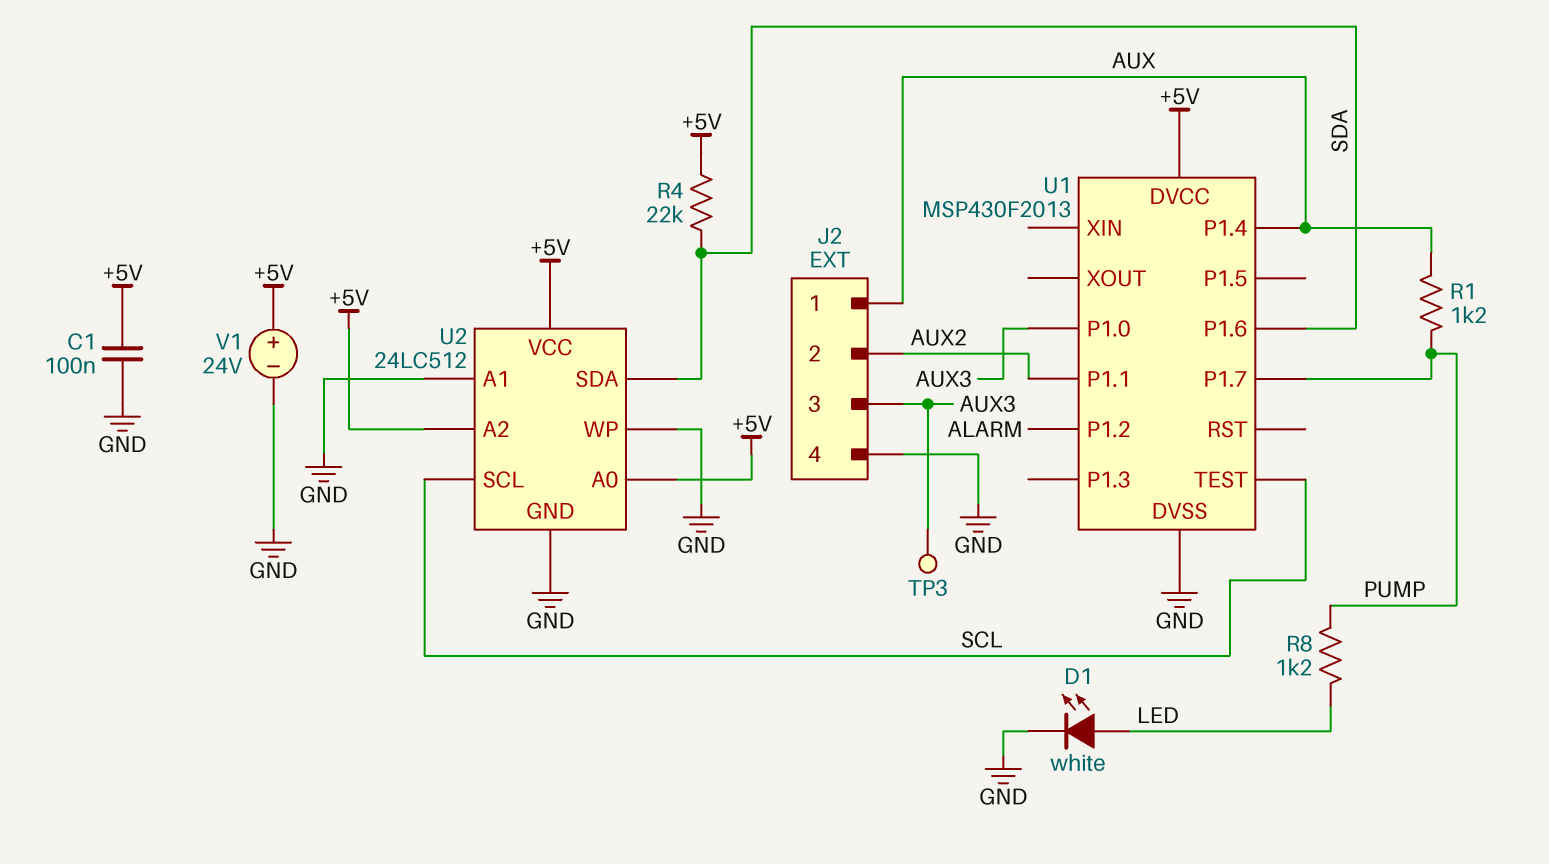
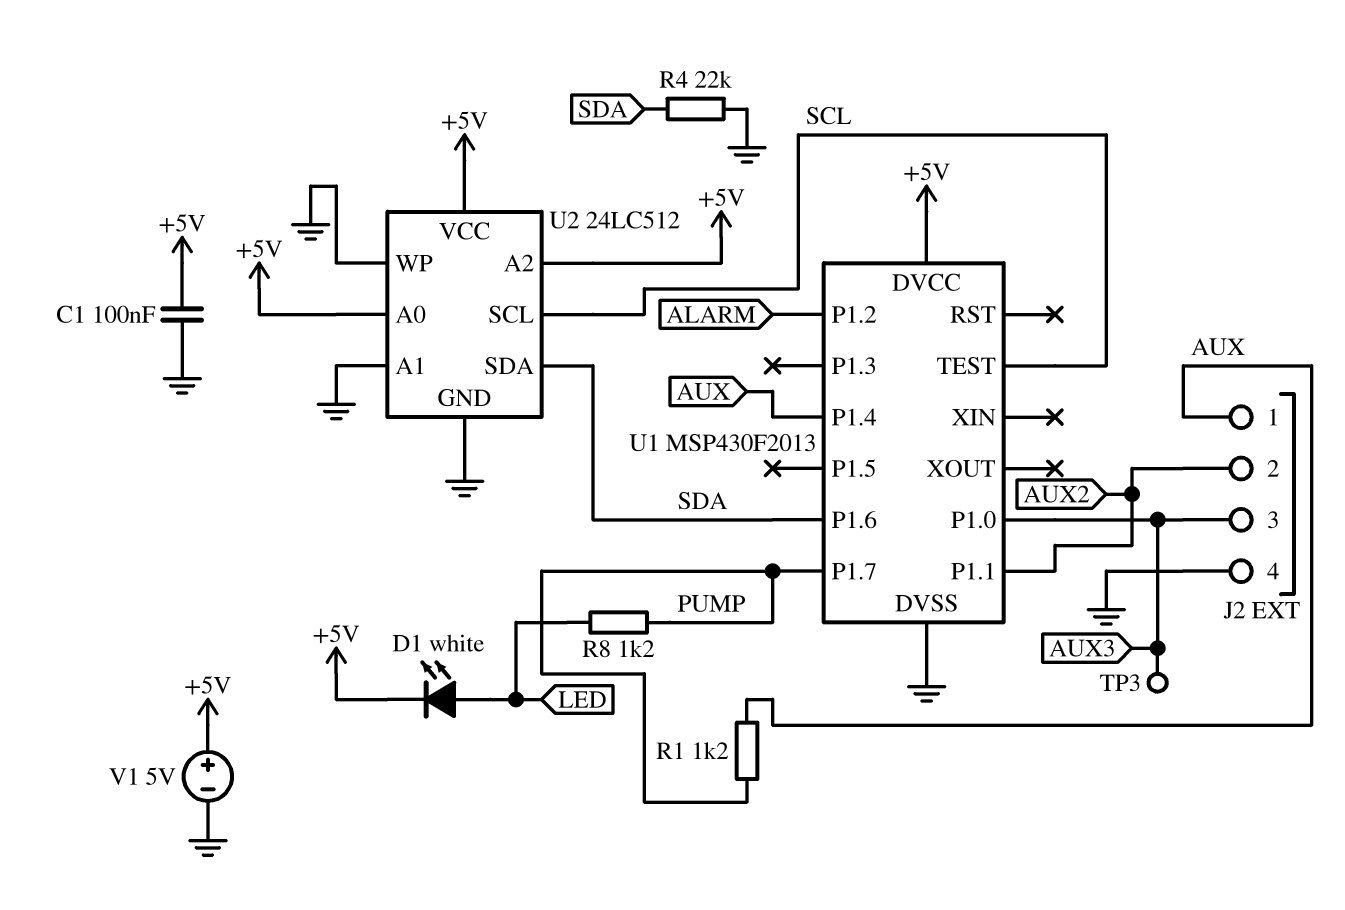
D1: LED white (A LED, K GND) -> LED white (A LED, K +5V)
R4: 22k (+5V, SDA) -> 22k (GND, SDA)
V1: 24V (plus +5V, minus GND) -> 5V (plus +5V, minus GND)

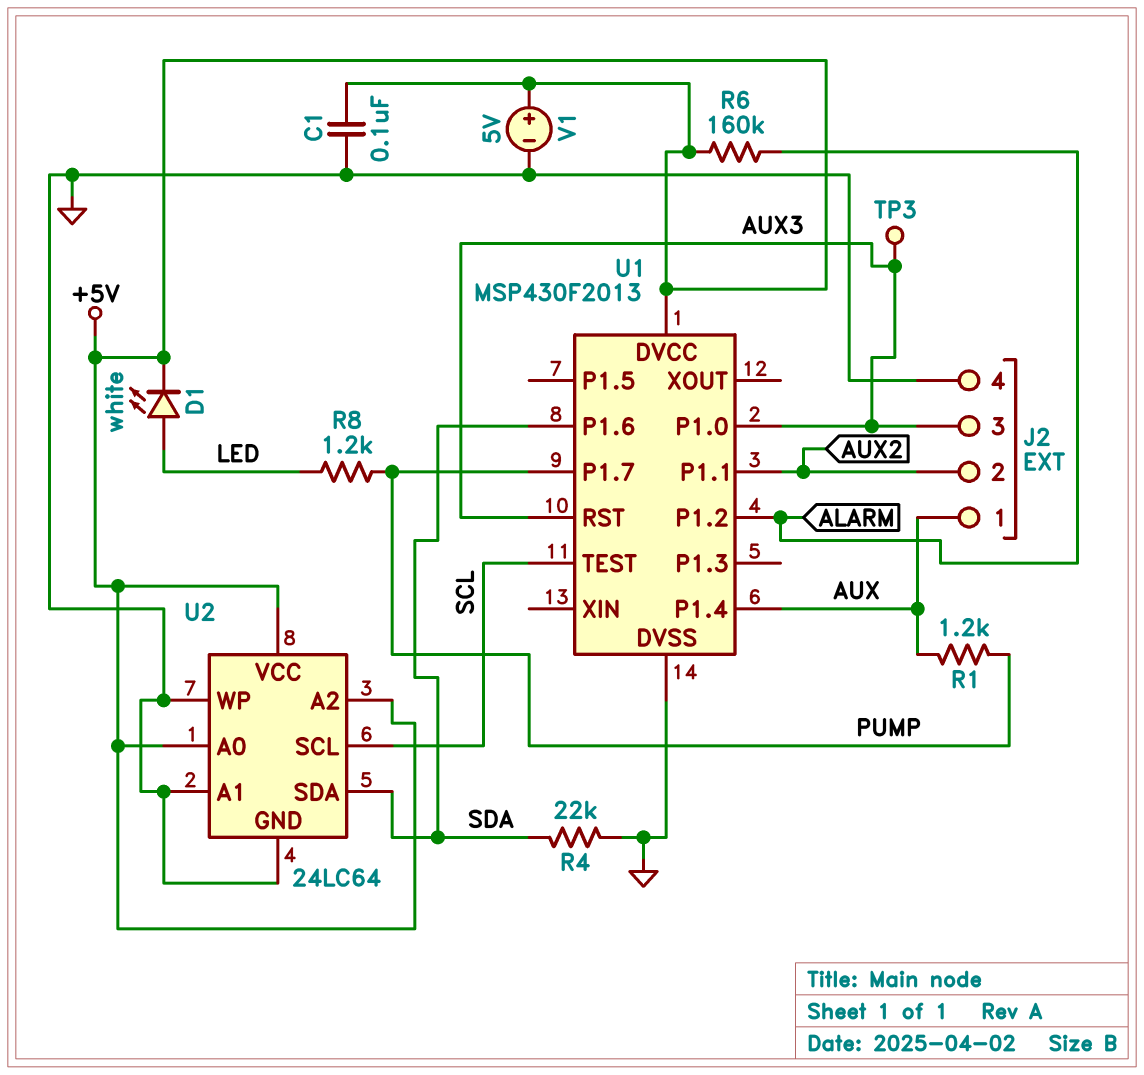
R6: none -> 160k (+5V, ALARM)
U1 pin RST: none -> AUX3
U2: 24LC512 -> 24LC64

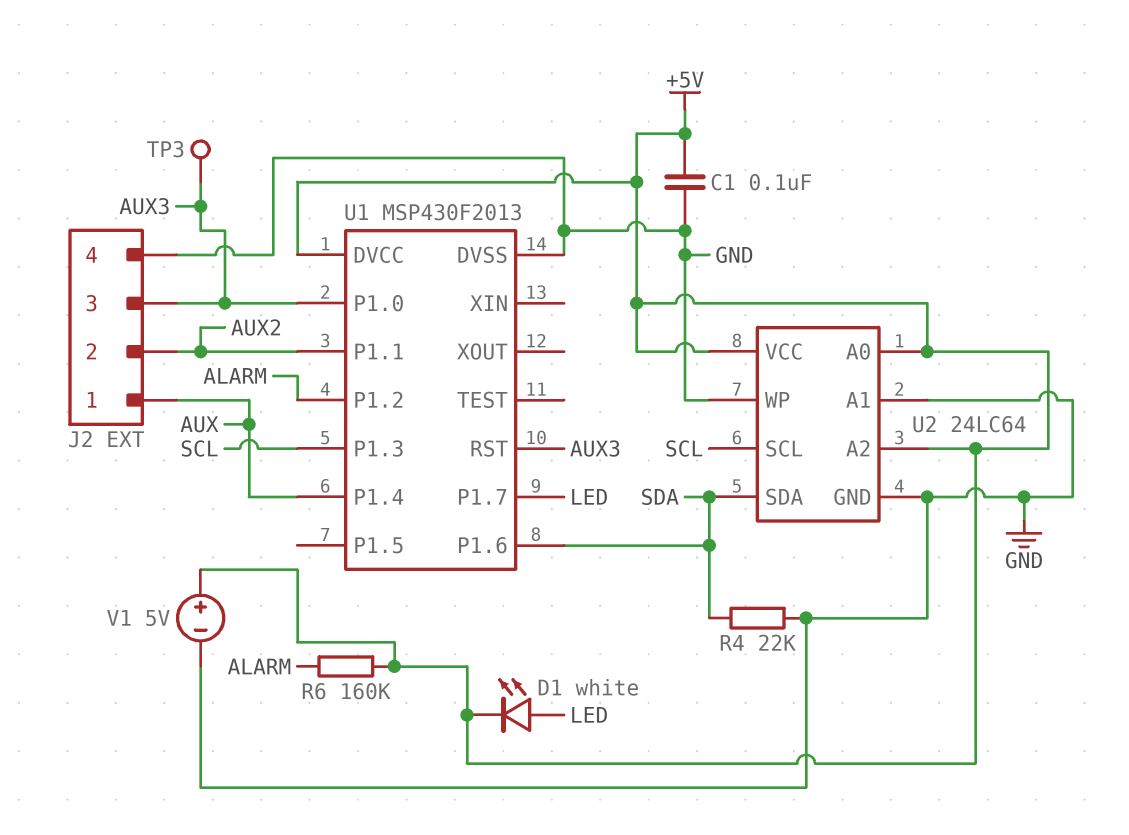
R1: 1.2k (AUX, PUMP) -> none
R8: 1.2k (LED, PUMP) -> none
U1 pin P1.3: none -> SCL
U1 pin P1.7: PUMP -> LED
U1 pin TEST: SCL -> none

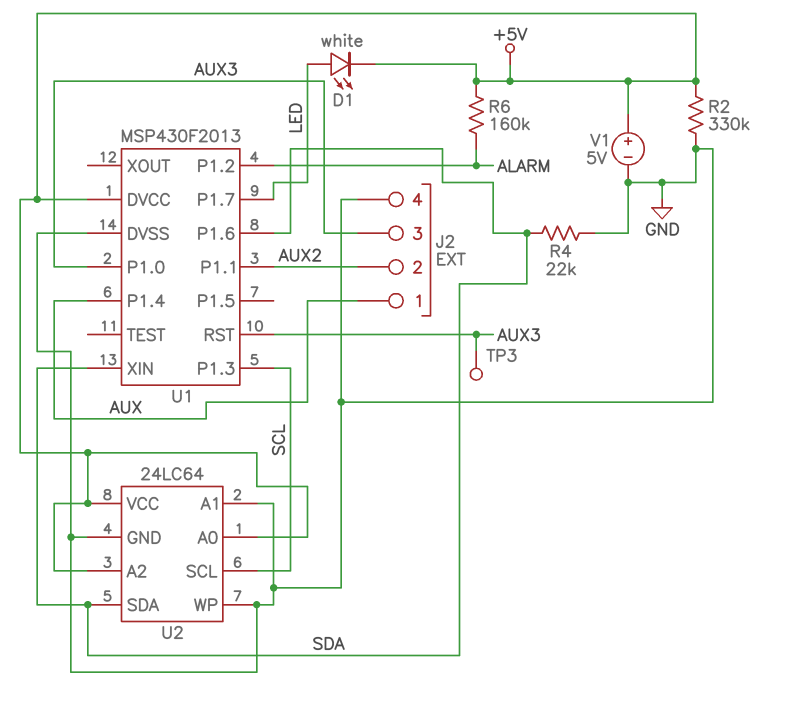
C1: 100nF (+5V, GND) -> none
R2: none -> 330k (+5V, GND)
U1 pin XIN: none -> SDA

